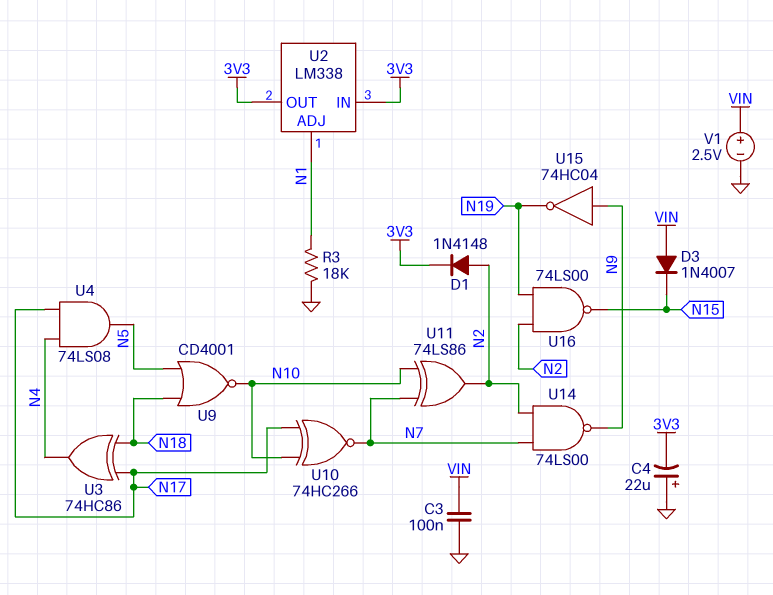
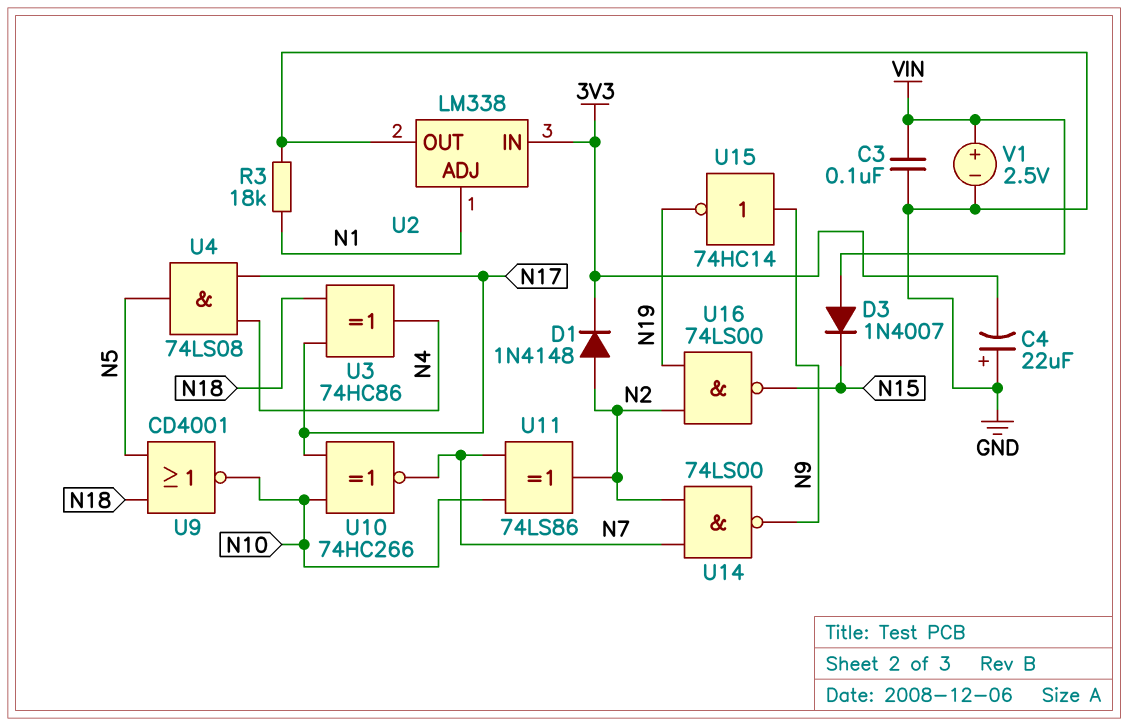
U2 pin OUT: 3V3 -> GND
U15: NOT 74HC04 (in N9, out N19) -> NOT 74HC14 (in N9, out N19)

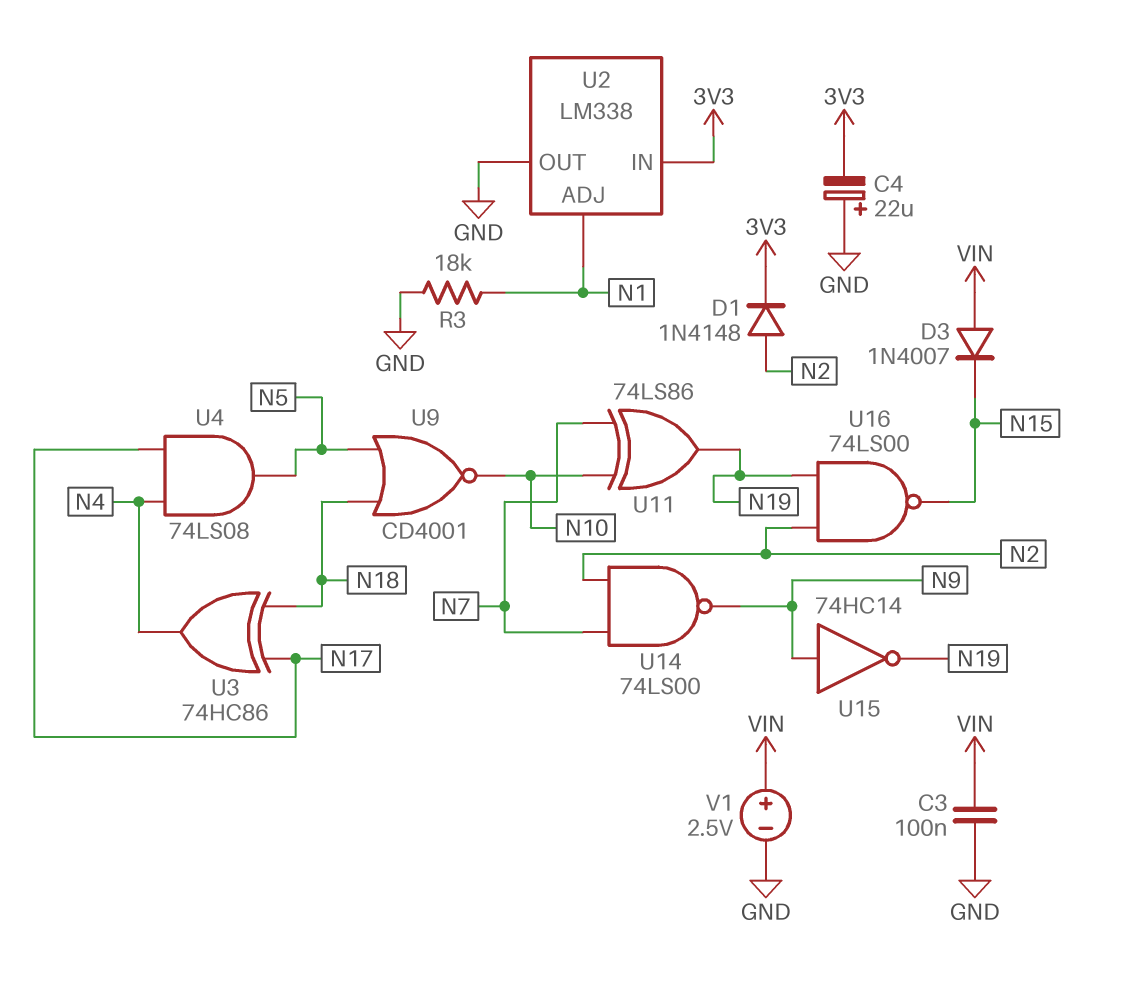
U10: XNOR 74HC266 (in N10, in N17, out N7) -> none
U11: XOR 74LS86 (in N7, in N10, out N2) -> XOR 74LS86 (in N7, in N10, out N19)

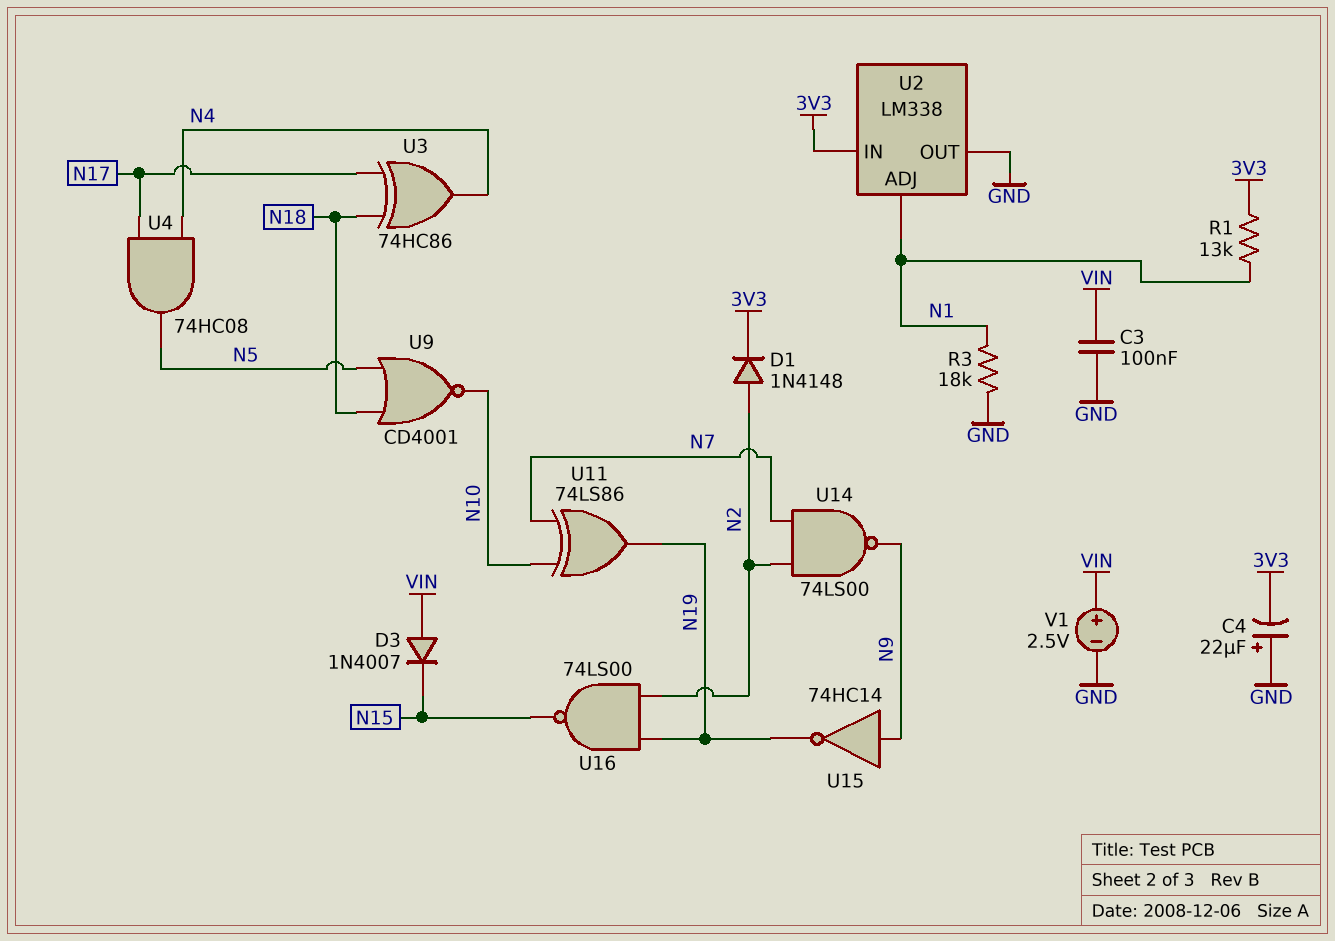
R1: none -> 13k (3V3, N1)
U4: AND 74LS08 (in N4, in N17, out N5) -> AND 74HC08 (in N4, in N17, out N5)

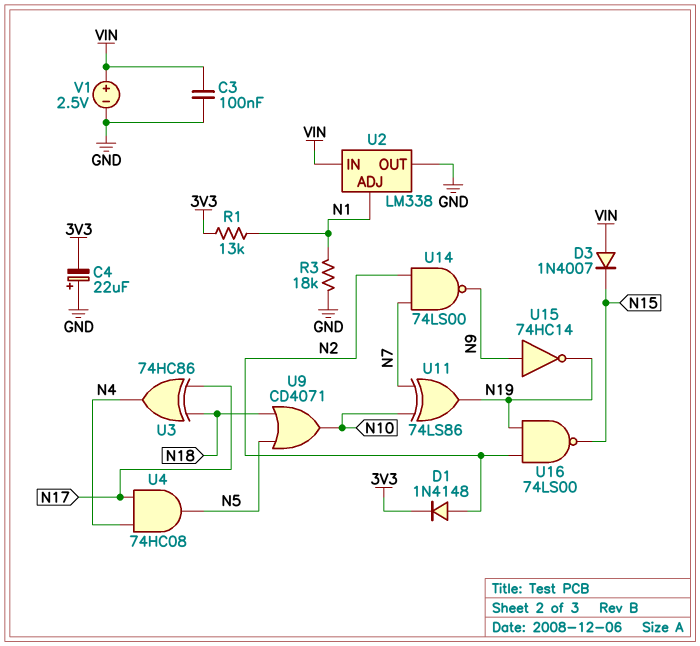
U2 pin IN: 3V3 -> VIN
U9: NOR CD4001 (in N5, in N18, out N10) -> OR CD4071 (in N5, in N18, out N10)

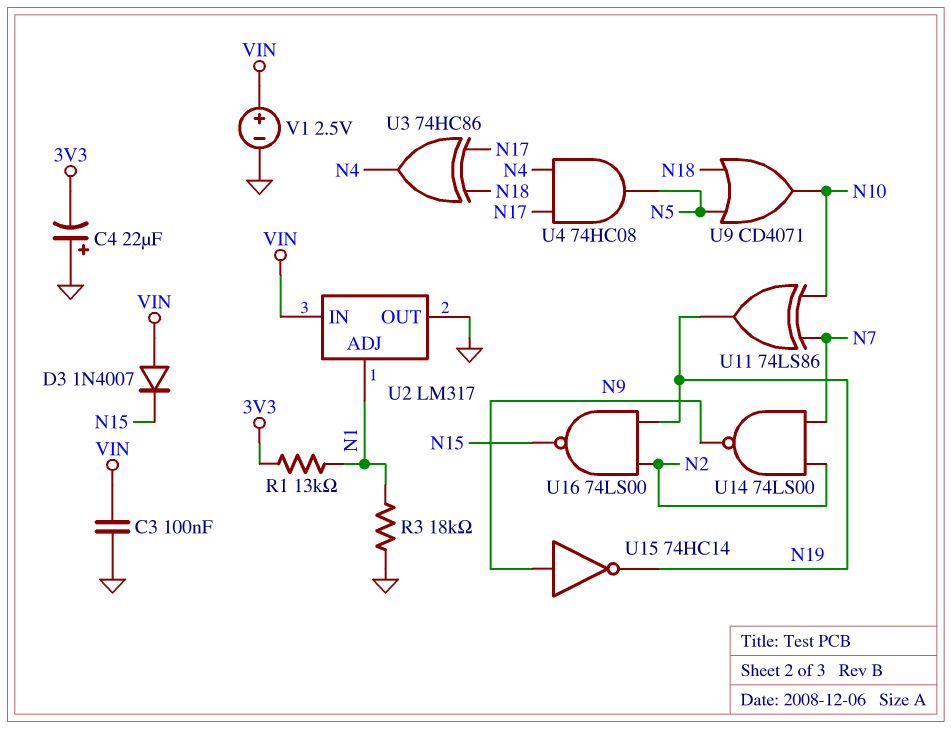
D1: diode 1N4148 (A N2, K 3V3) -> none
U2: LM338 -> LM317

